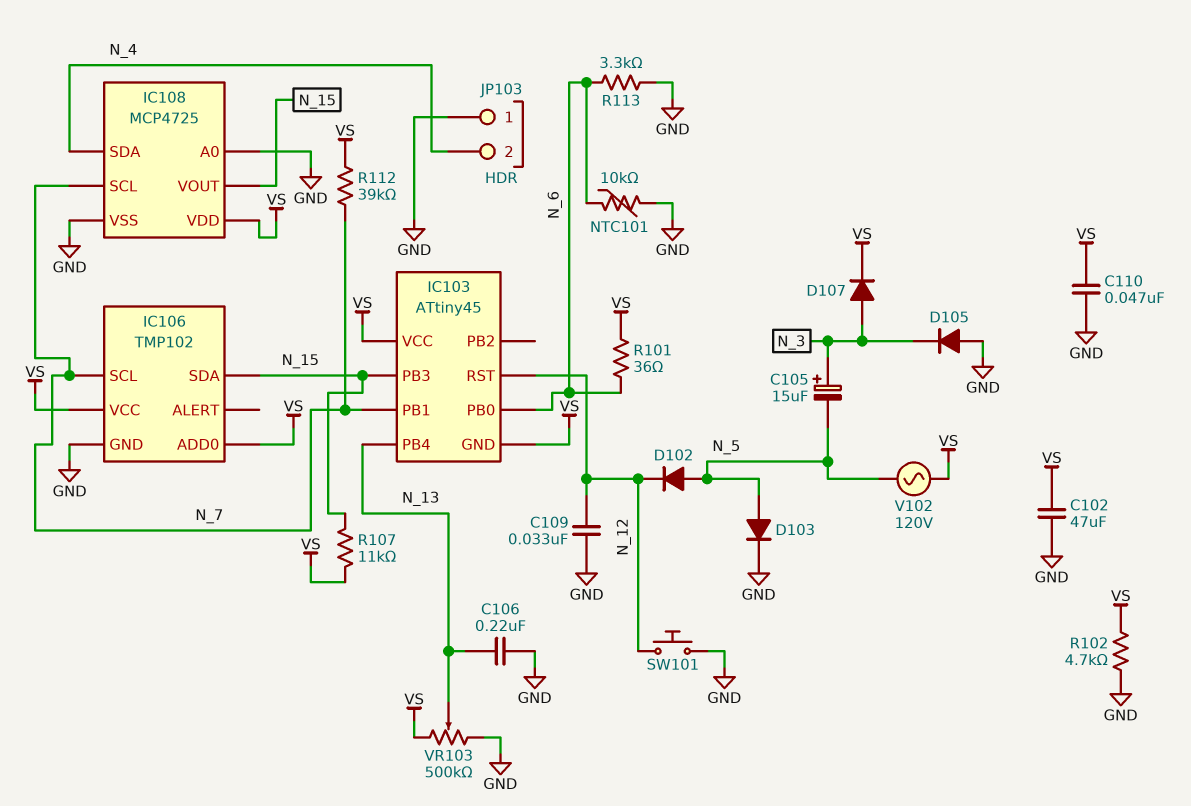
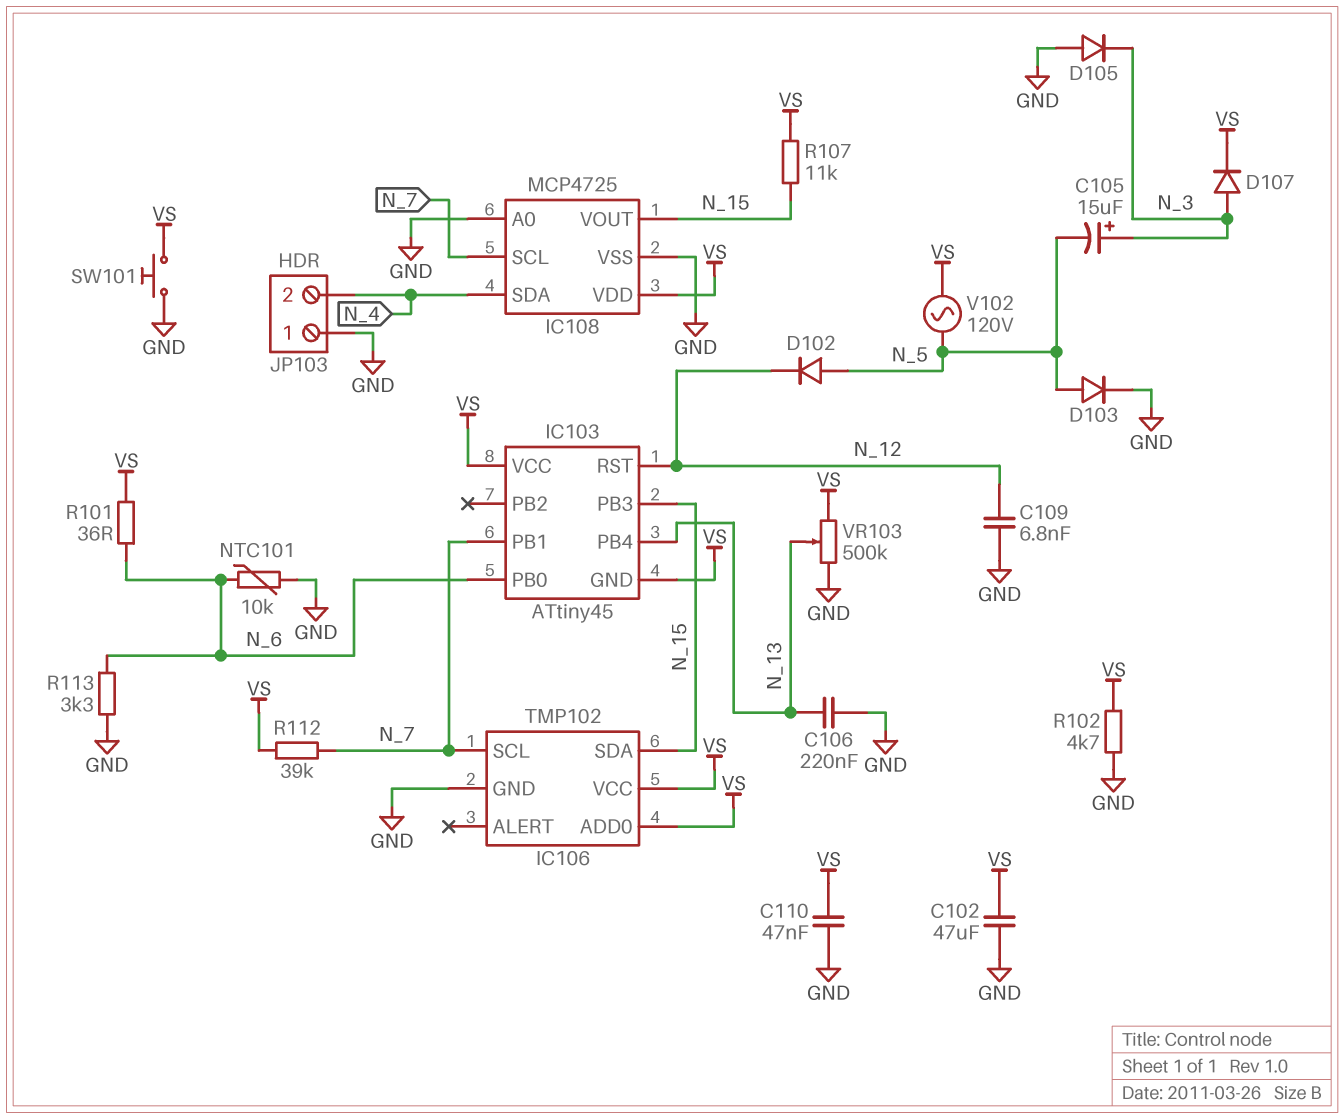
C109: 33nF (GND, N_12) -> 6.8nF (GND, N_12)
SW101: button (GND, N_12) -> button (GND, VS)

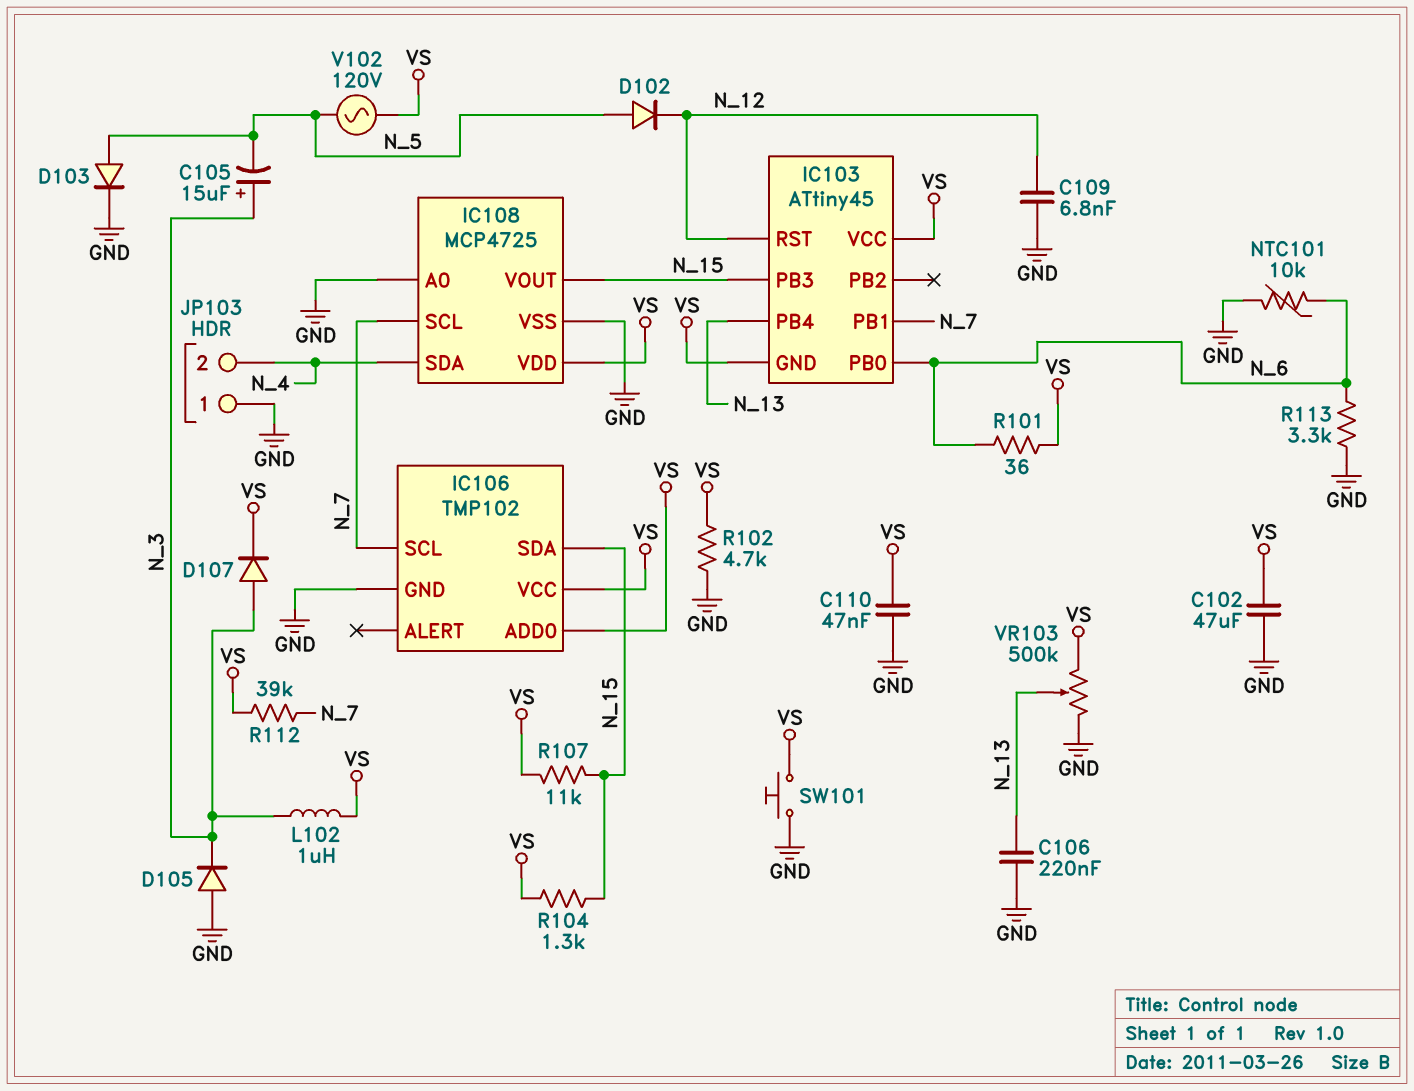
L102: none -> 1uH (N_3, VS)
R104: none -> 1.3k (N_15, VS)

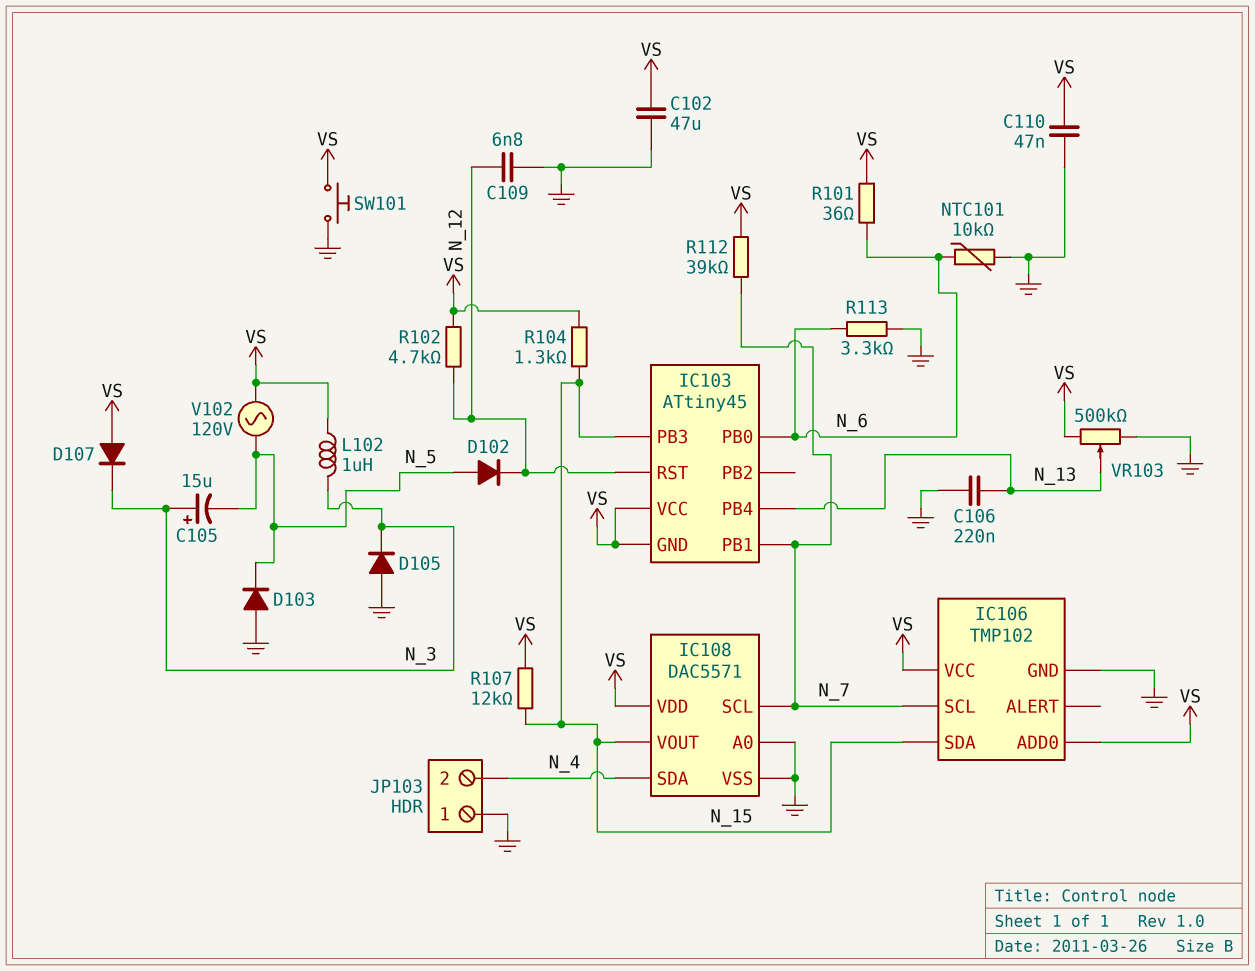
D103: diode (A N_5, K GND) -> diode (A GND, K N_5)
D107: diode (A N_3, K VS) -> diode (A VS, K N_3)
IC108: MCP4725 -> DAC5571
R102: 4.7k (GND, VS) -> 4.7k (N_12, VS)
R107: 11k (N_15, VS) -> 12k (N_15, VS)

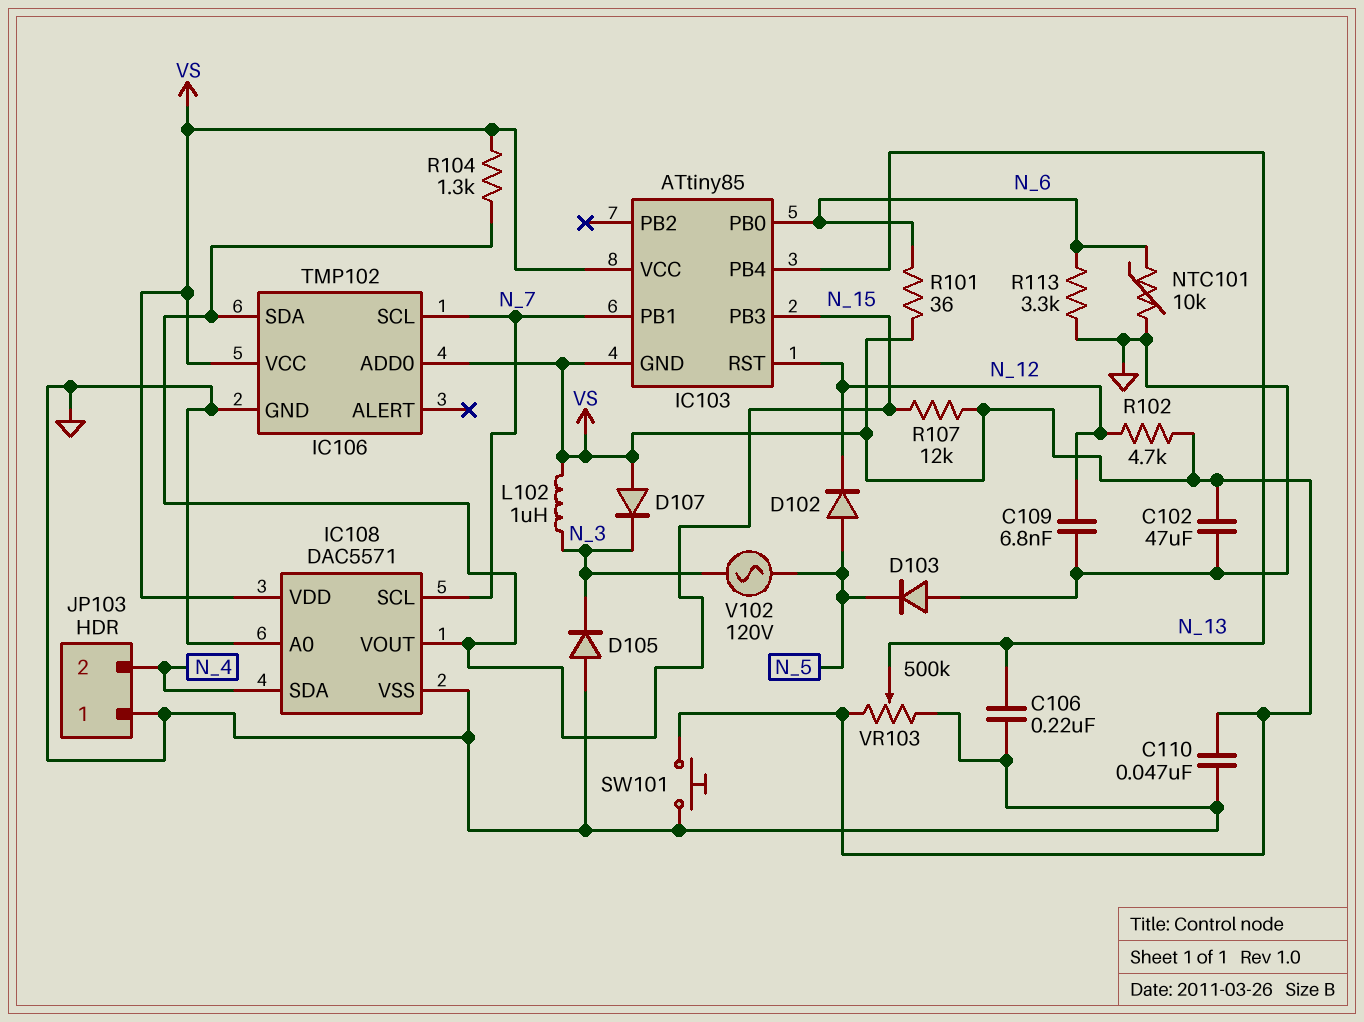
C105: 15uF (plus N_3, minus N_5) -> none
IC103: ATtiny45 -> ATtiny85
R112: 39k (N_7, VS) -> none
V102: AC 120V (N_5, VS) -> AC 120V (N_3, N_5)

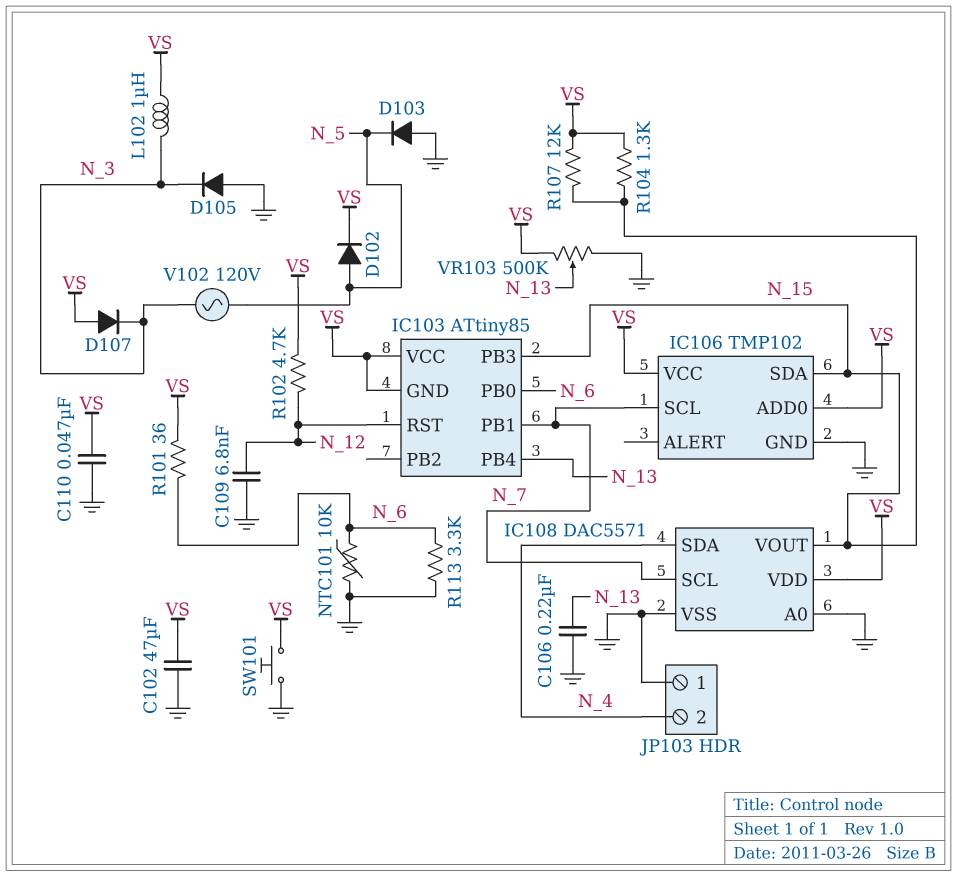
D102: diode (A N_5, K N_12) -> diode (A N_5, K VS)

